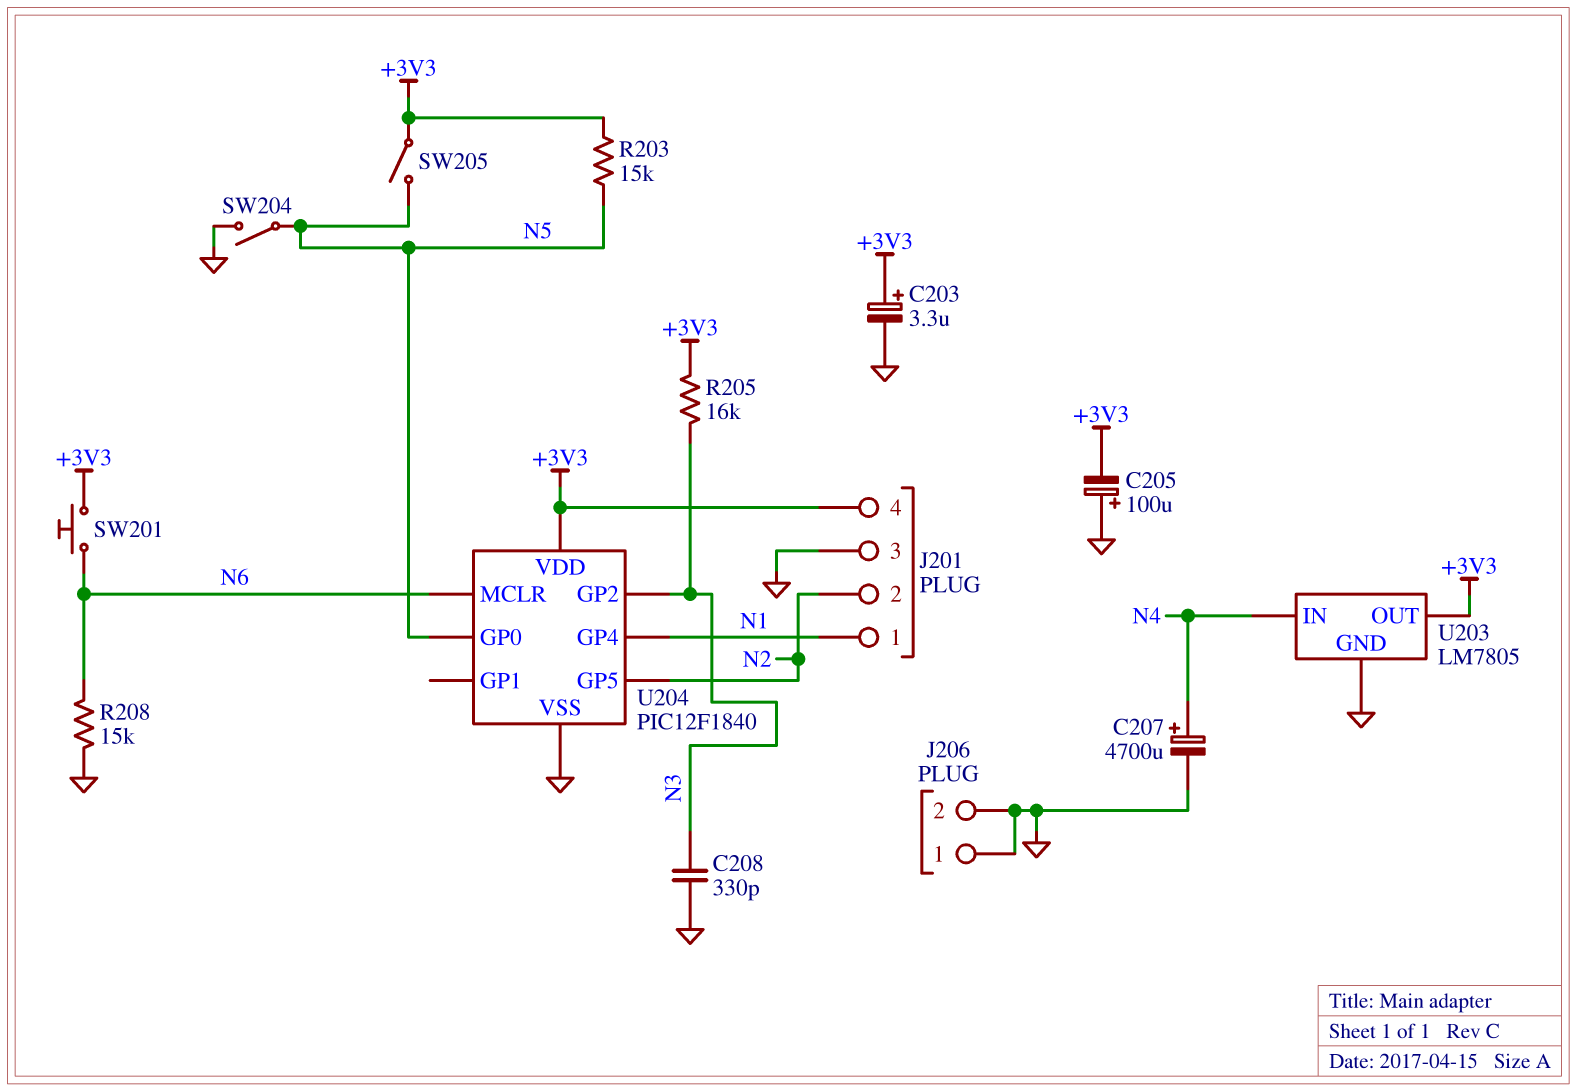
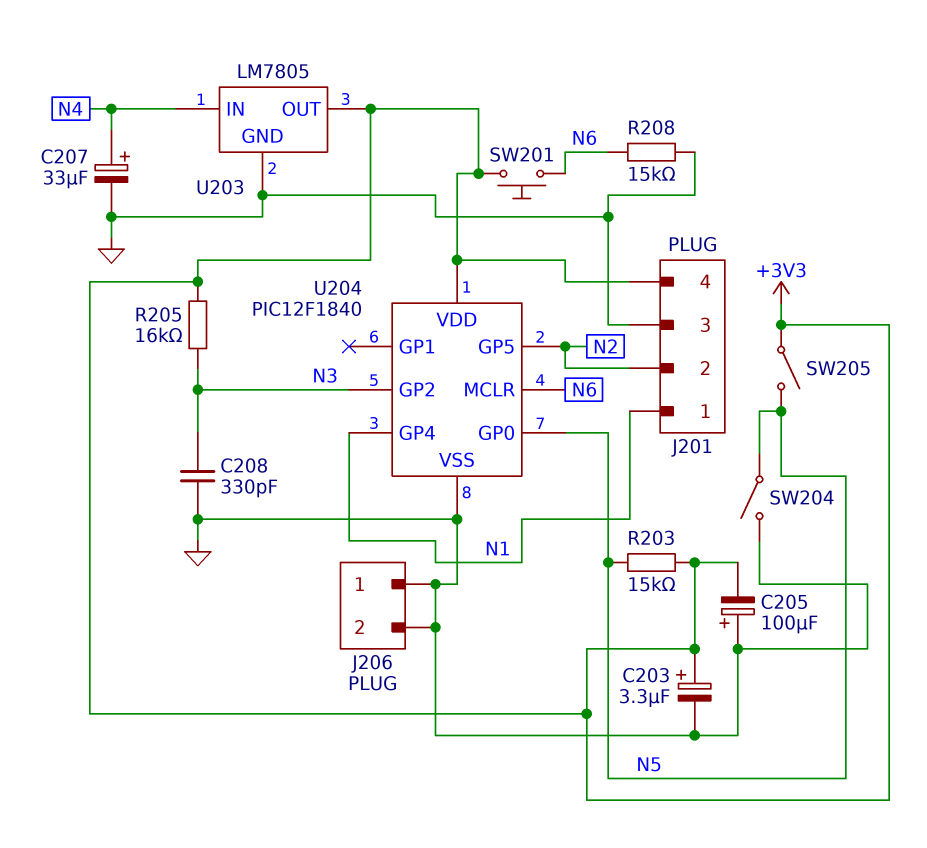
C207: 4700uF (plus N4, minus GND) -> 33uF (plus N4, minus GND)

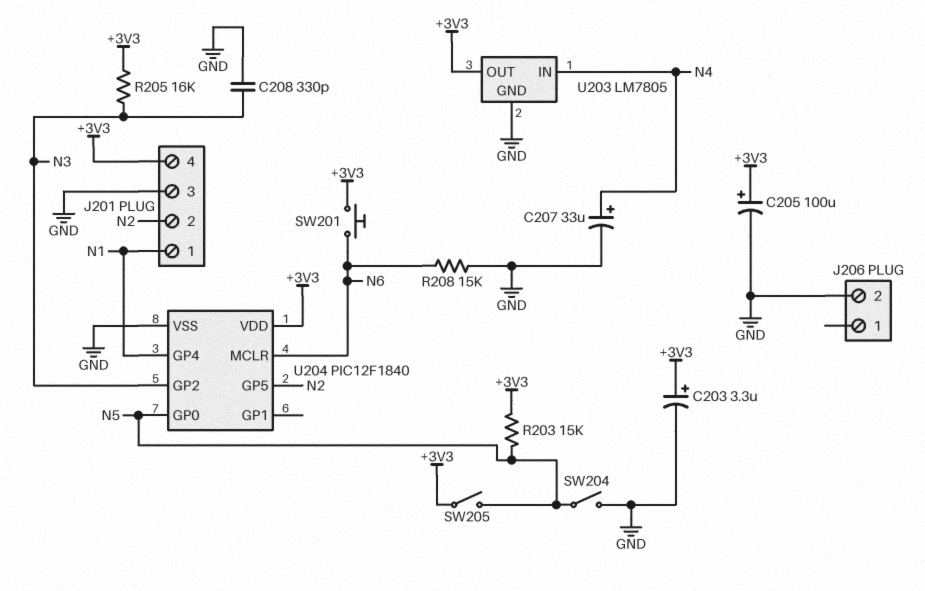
C205: 100uF (plus GND, minus +3V3) -> 100uF (plus +3V3, minus GND)
J206 pin 1: GND -> none

